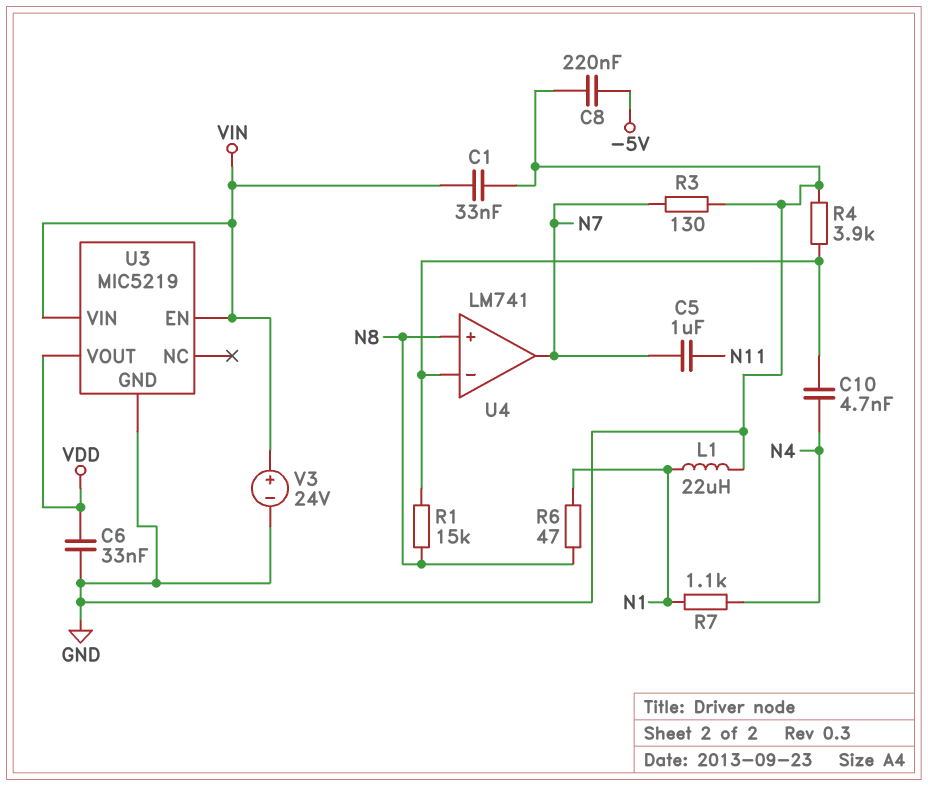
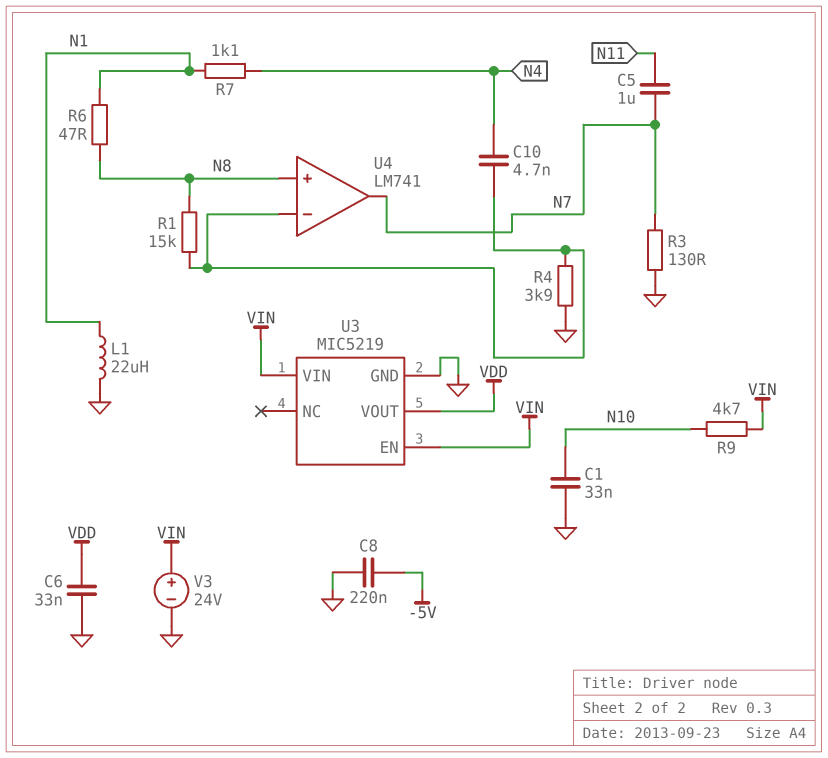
C1: 33nF (GND, VIN) -> 33nF (GND, N10)
R9: none -> 4.7k (N10, VIN)

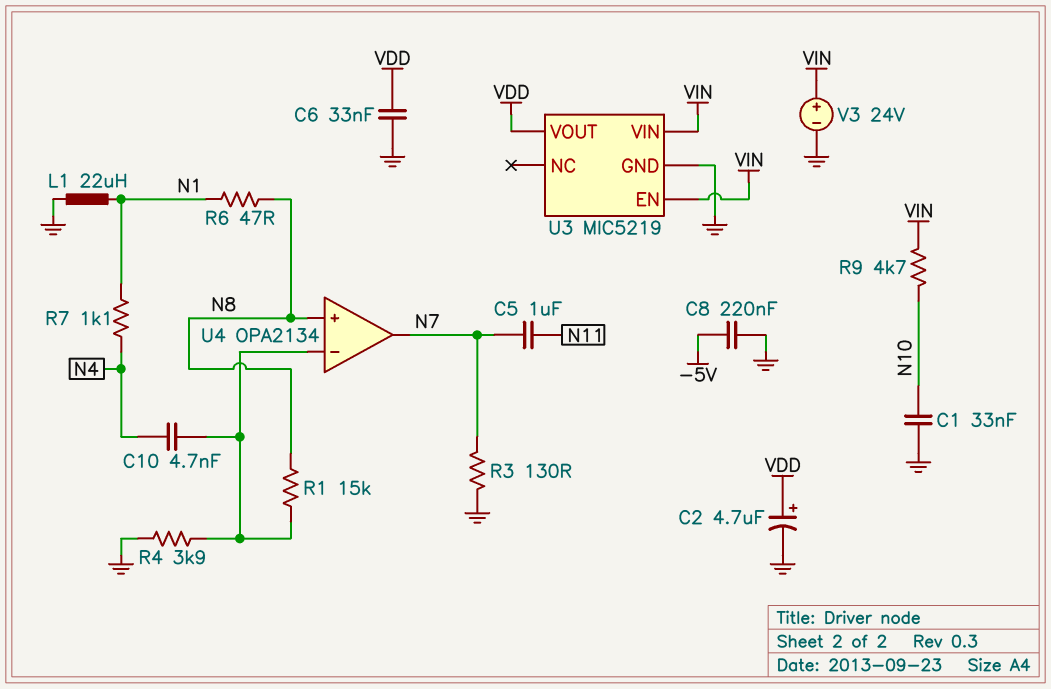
C2: none -> 4.7uF (plus VDD, minus GND)
U4: LM741 -> OPA2134

